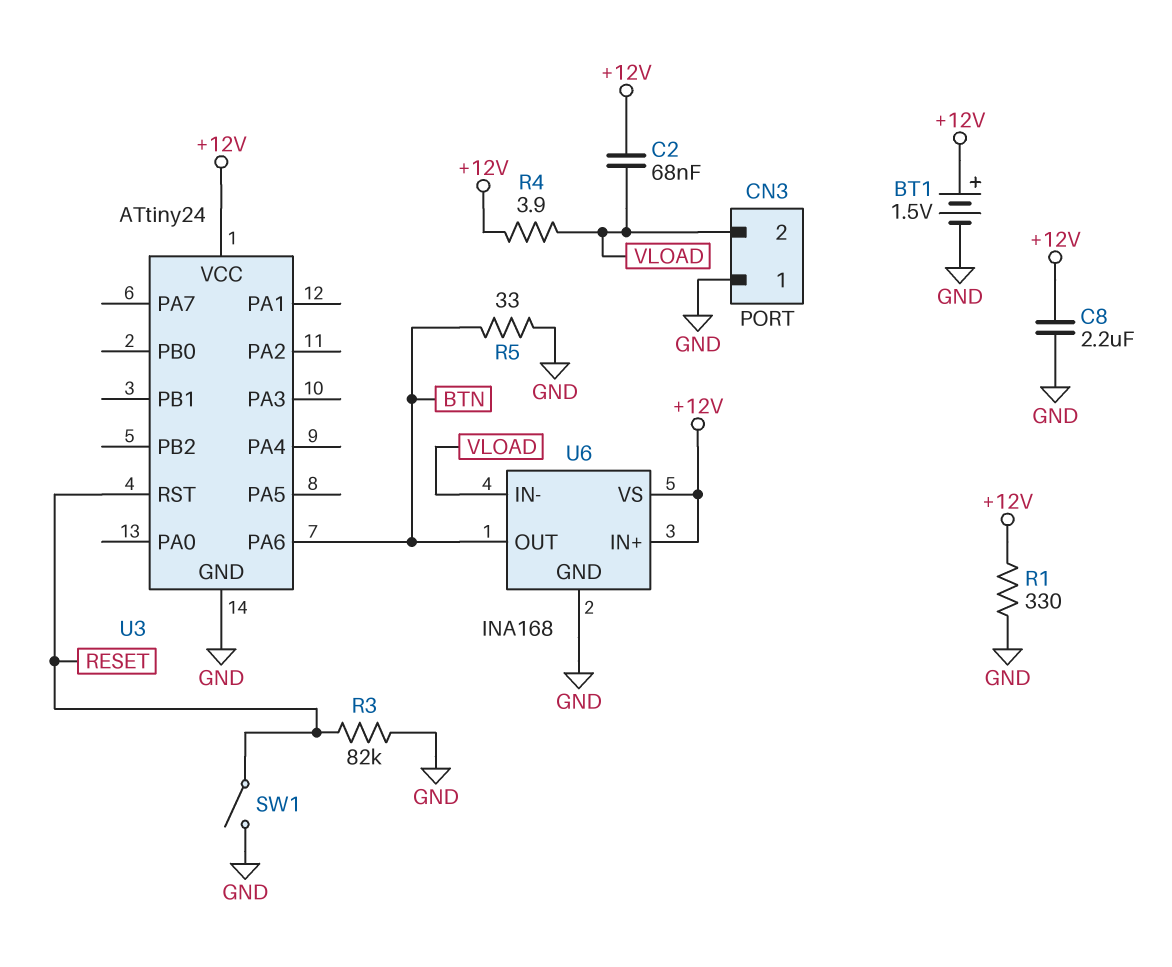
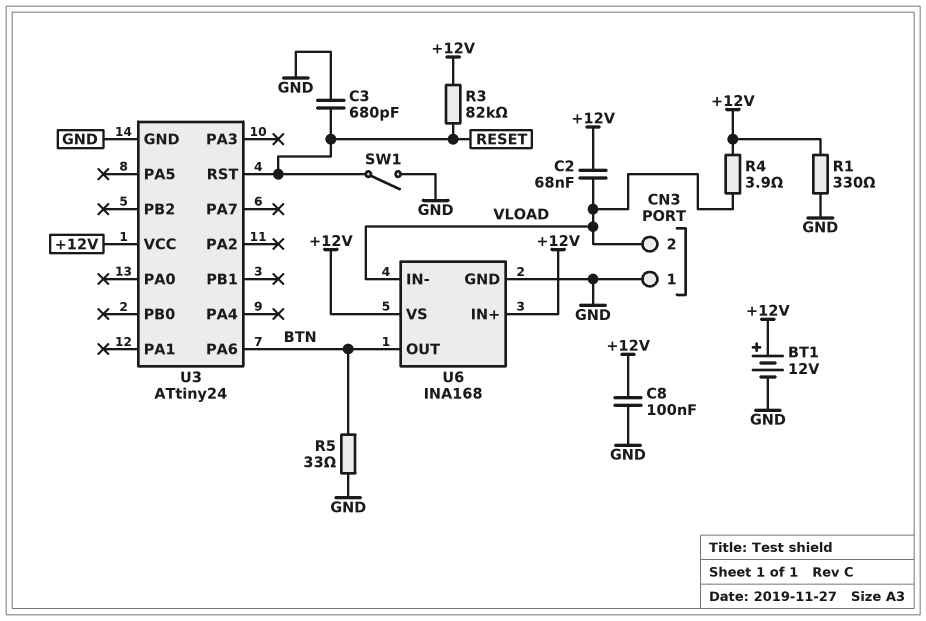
BT1: 1.5V (plus +12V, minus GND) -> 12V (plus +12V, minus GND)
C3: none -> 680pF (GND, RESET)
C8: 2.2uF (+12V, GND) -> 100nF (+12V, GND)
R3: 82k (GND, RESET) -> 82k (+12V, RESET)

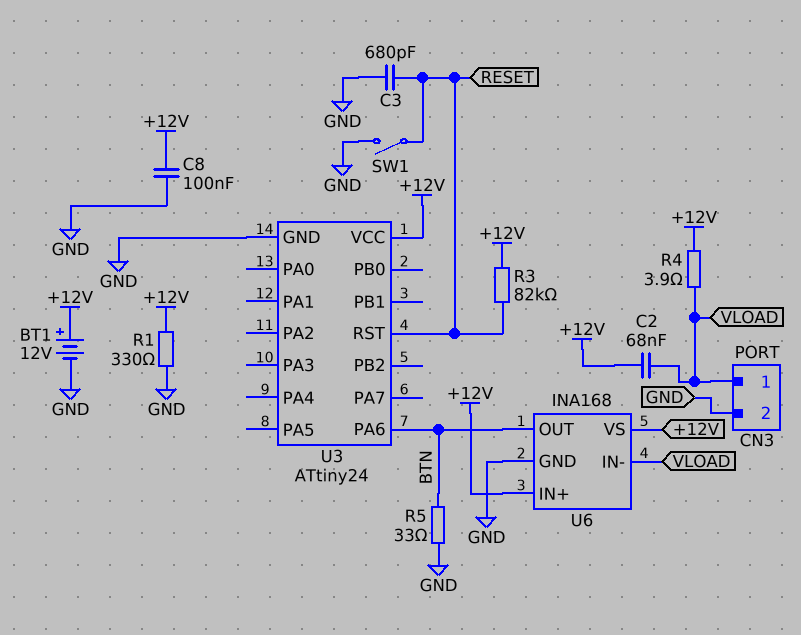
CN3 pin 1: GND -> VLOAD
CN3 pin 2: VLOAD -> GND

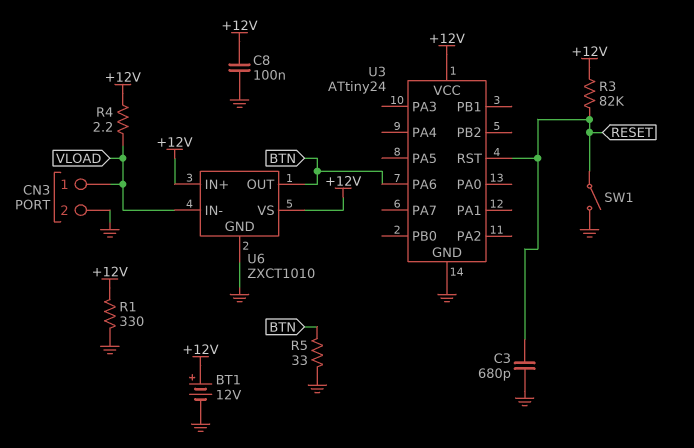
C2: 68nF (+12V, VLOAD) -> none
R4: 3.9 (+12V, VLOAD) -> 2.2 (+12V, VLOAD)
U6: INA168 -> ZXCT1010

